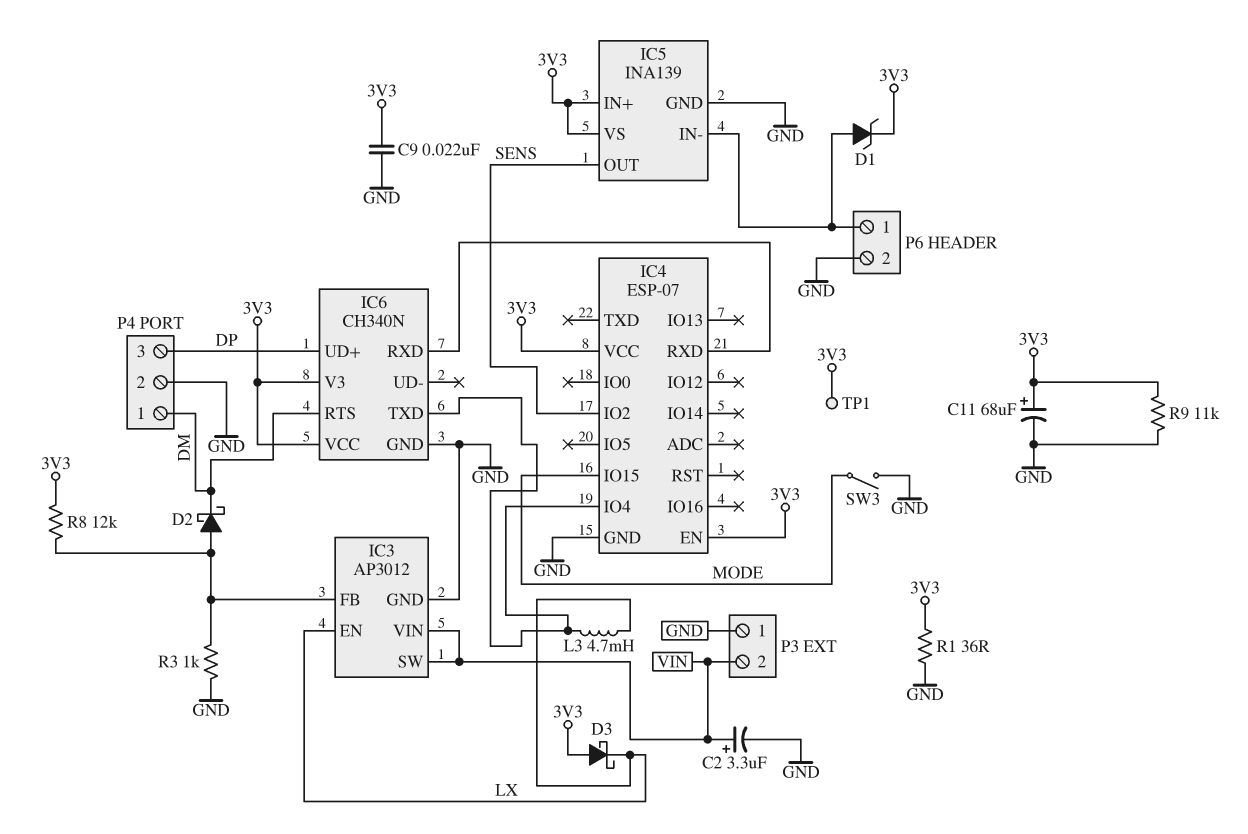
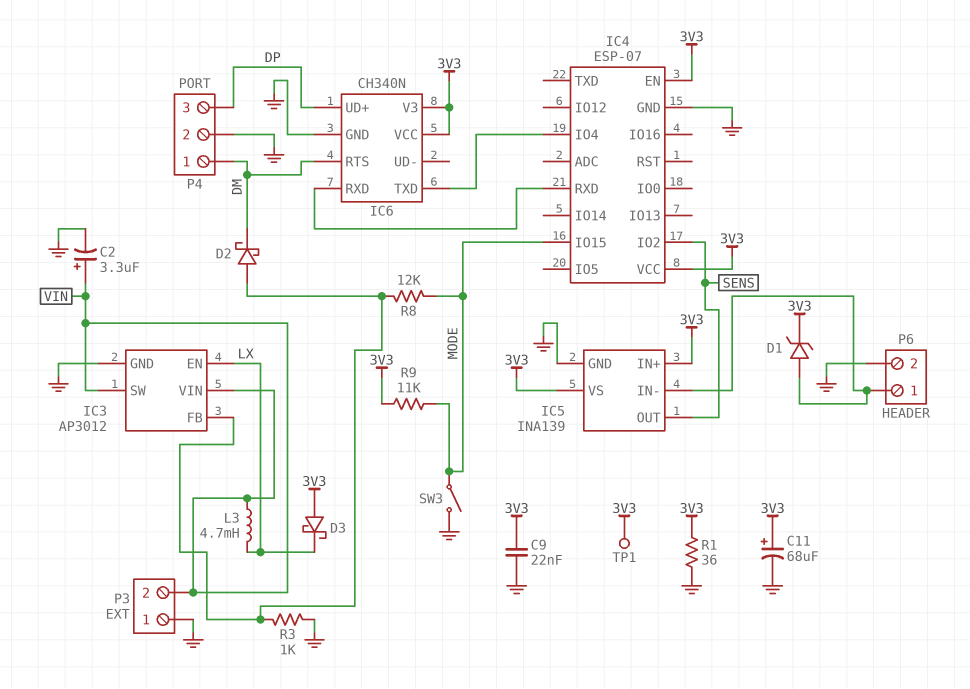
L3: 4.7mH (IC4/IO4, LX) -> 4.7mH (LX, VIN)
R8: 12k (3V3, IC3/FB) -> 12k (IC3/FB, MODE)
R9: 11k (3V3, GND) -> 11k (3V3, MODE)

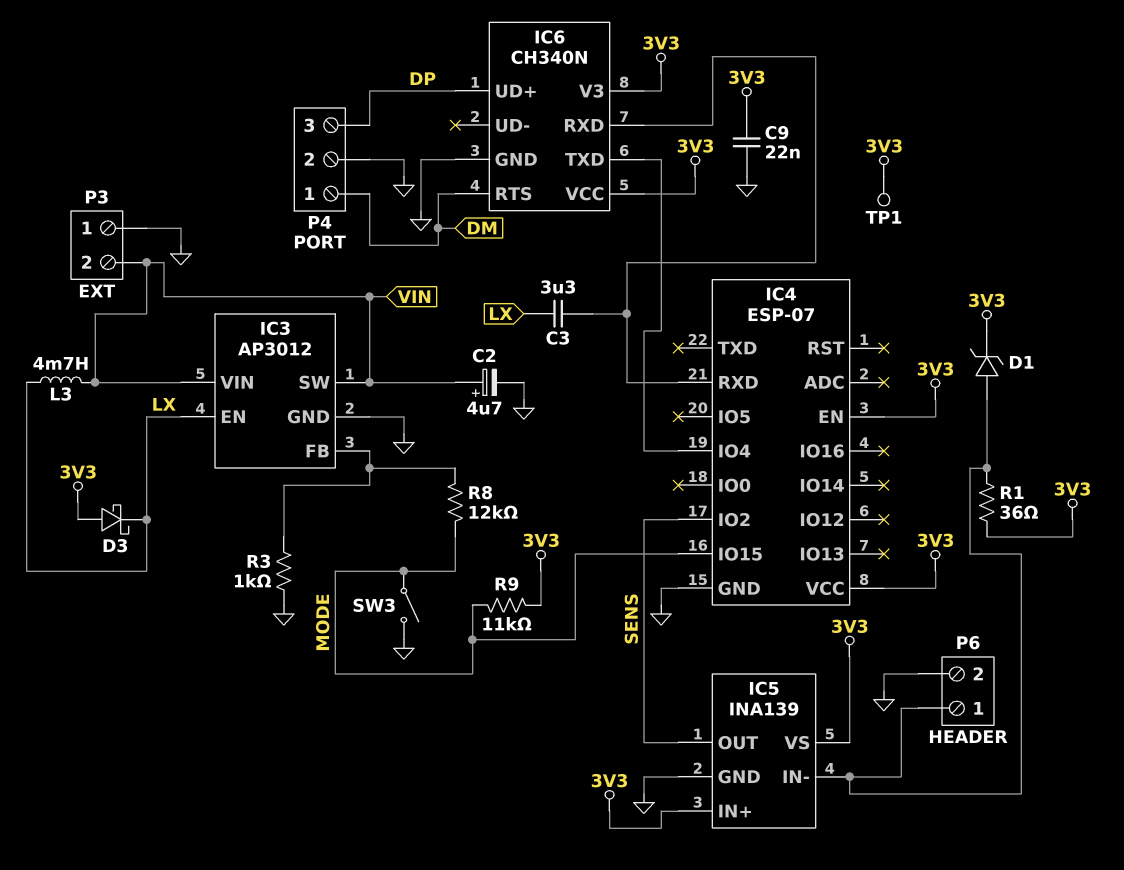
C2: 3.3uF (plus VIN, minus GND) -> 4.7uF (plus VIN, minus GND)
C3: none -> 3.3uF (IC4/RXD, LX)
C11: 68uF (plus 3V3, minus GND) -> none
D2: schottky (A IC3/FB, K DM) -> none
R1: 36 (3V3, GND) -> 36 (3V3, IC5/IN-)

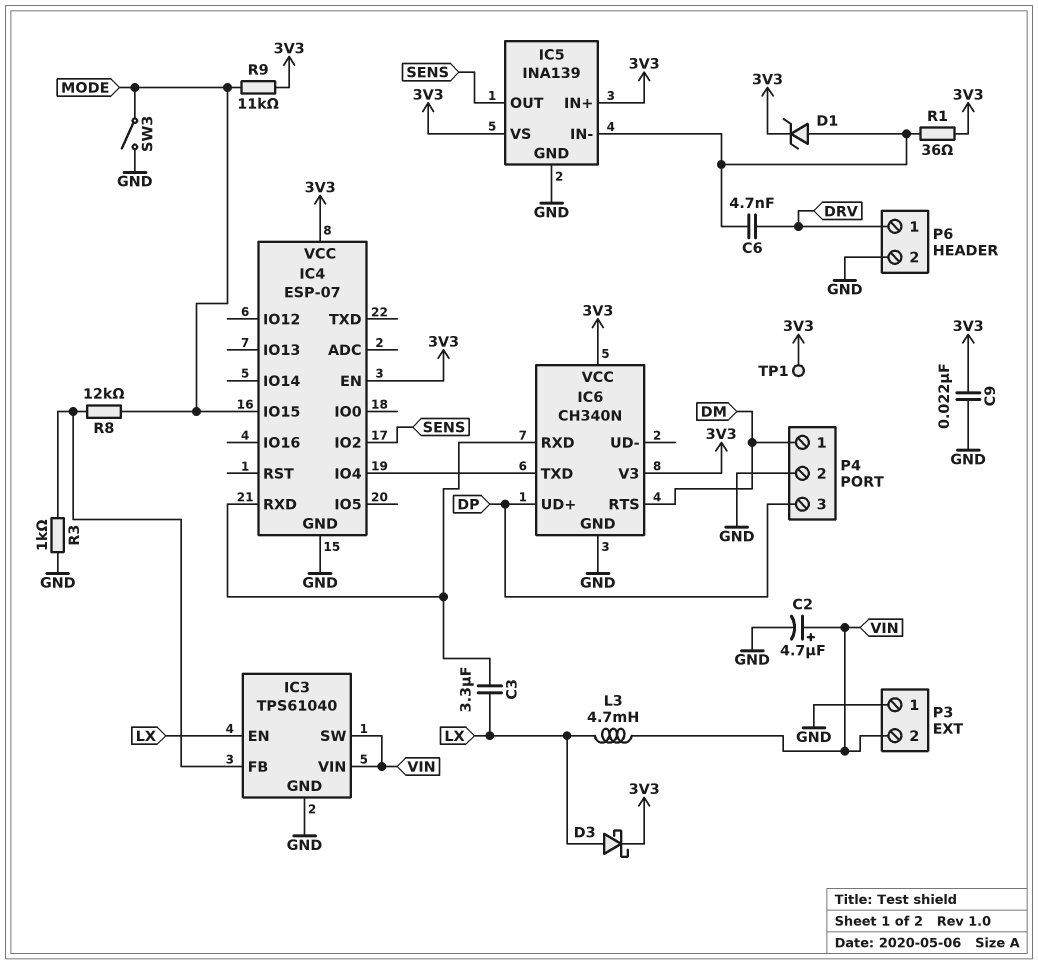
C6: none -> 4.7nF (DRV, IC5/IN-)
D3: schottky (A 3V3, K LX) -> schottky (A LX, K 3V3)
IC3: AP3012 -> TPS61040
P6 pin 1: IC5/IN- -> DRV

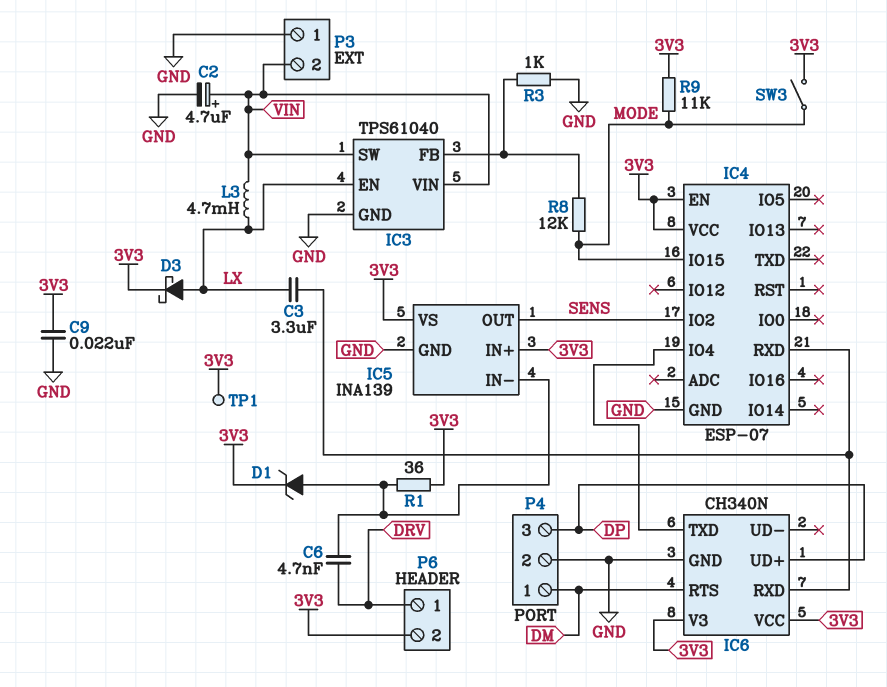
P6 pin 2: GND -> 3V3
SW3: switch (GND, MODE) -> switch (3V3, MODE)

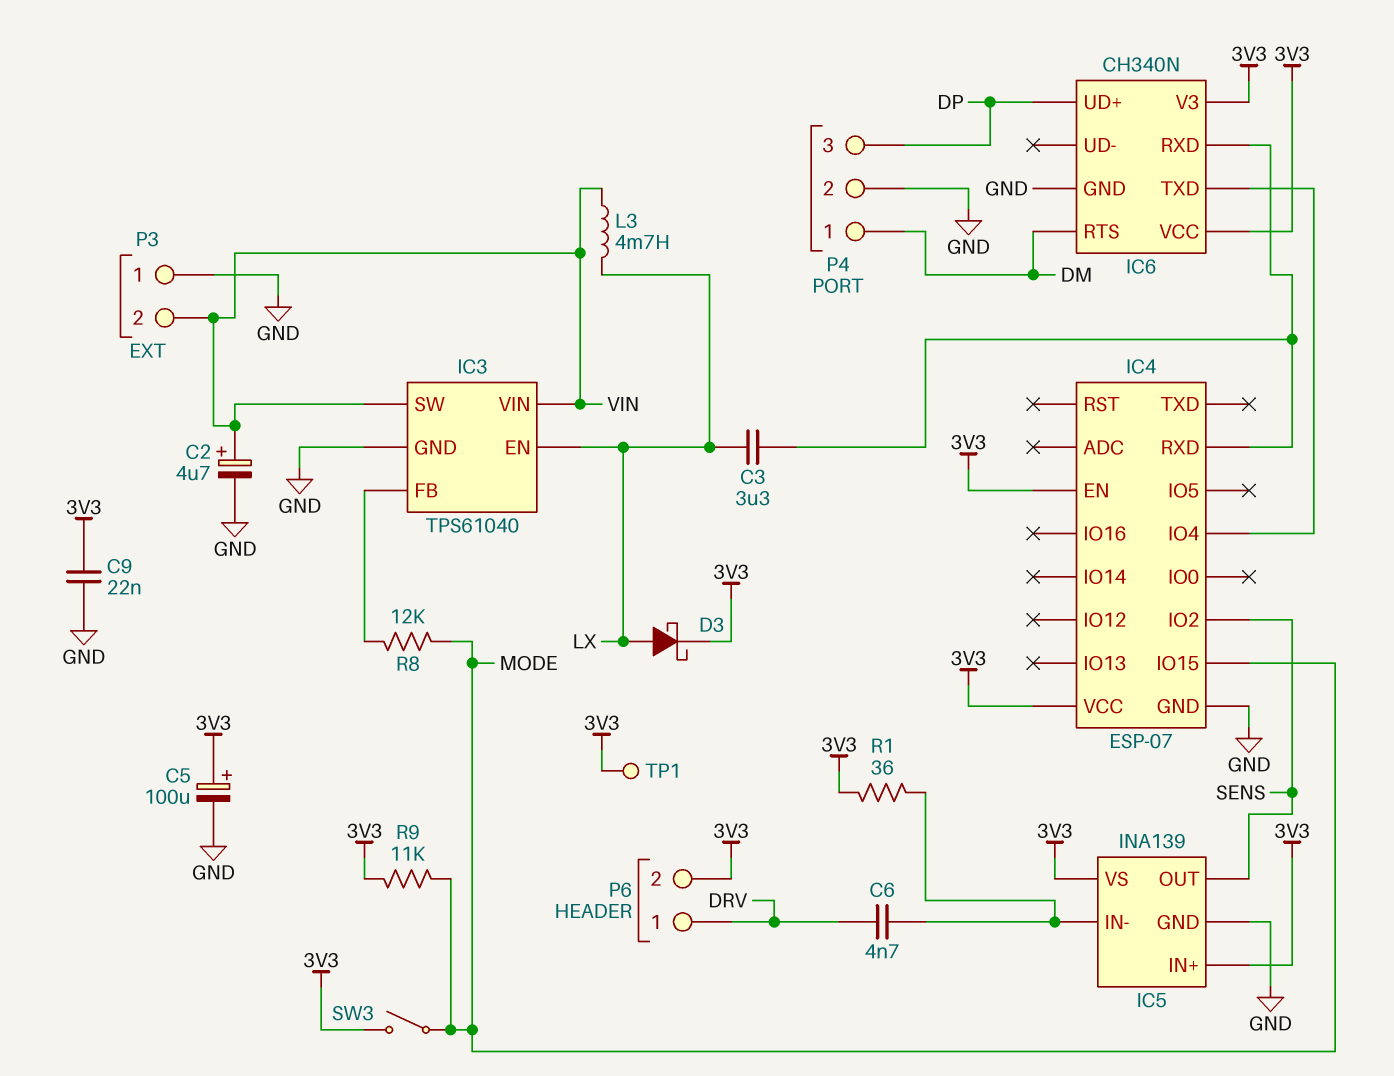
C5: none -> 100uF (plus 3V3, minus GND)
D1: zener (A IC5/IN-, K 3V3) -> none
R3: 1k (GND, IC3/FB) -> none

